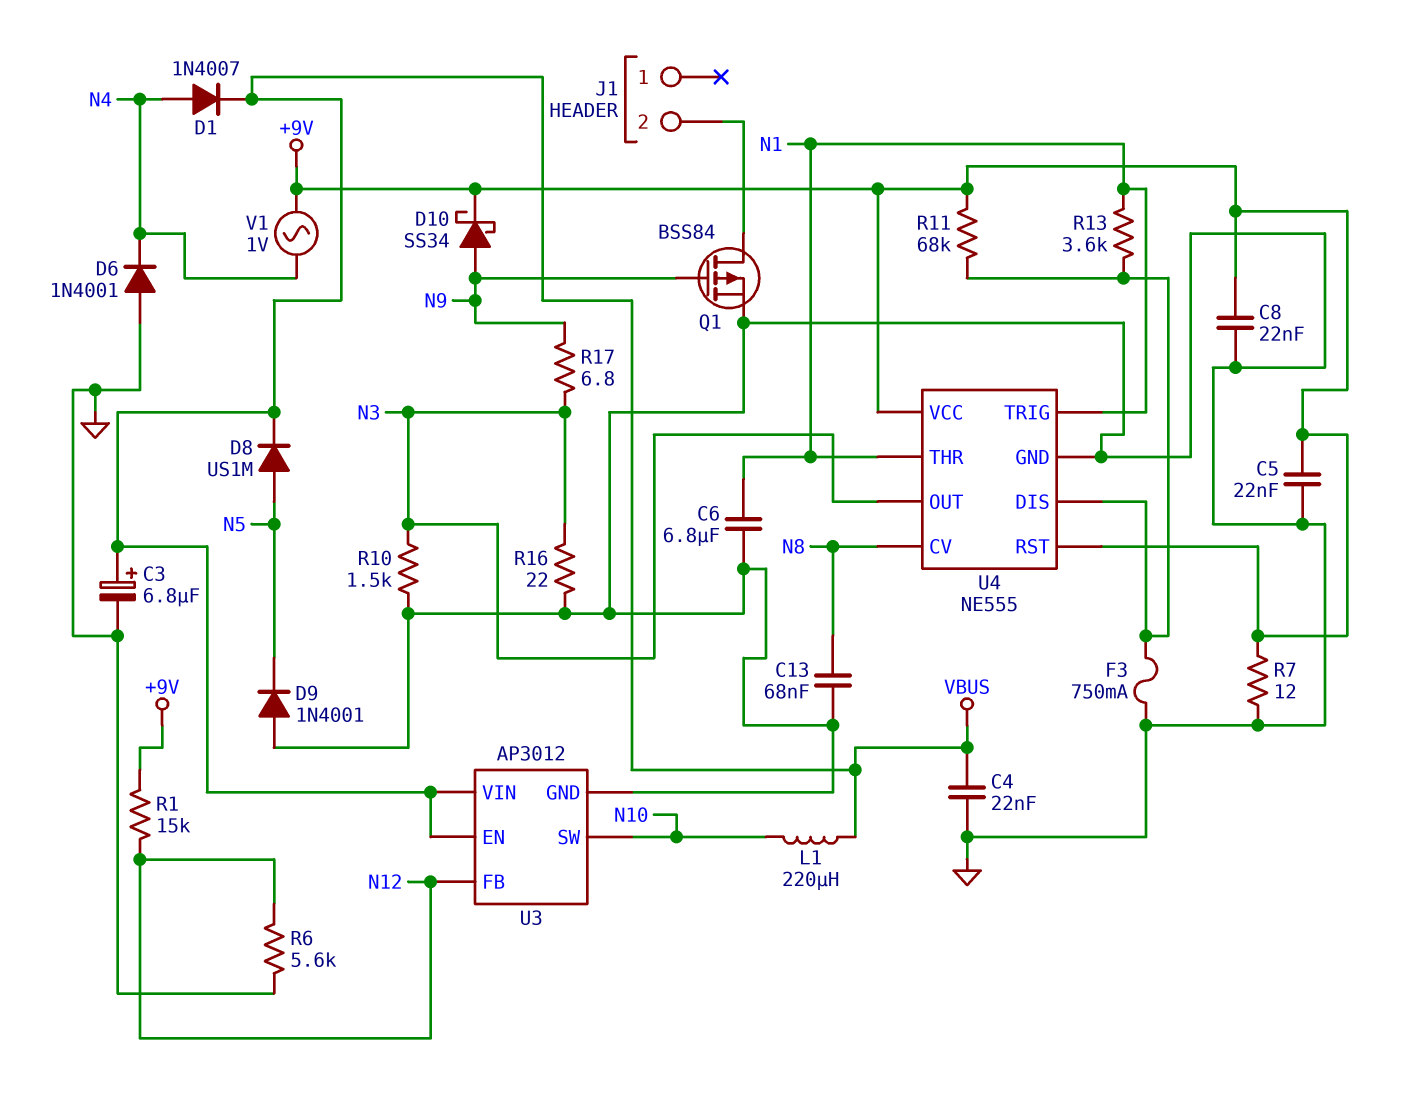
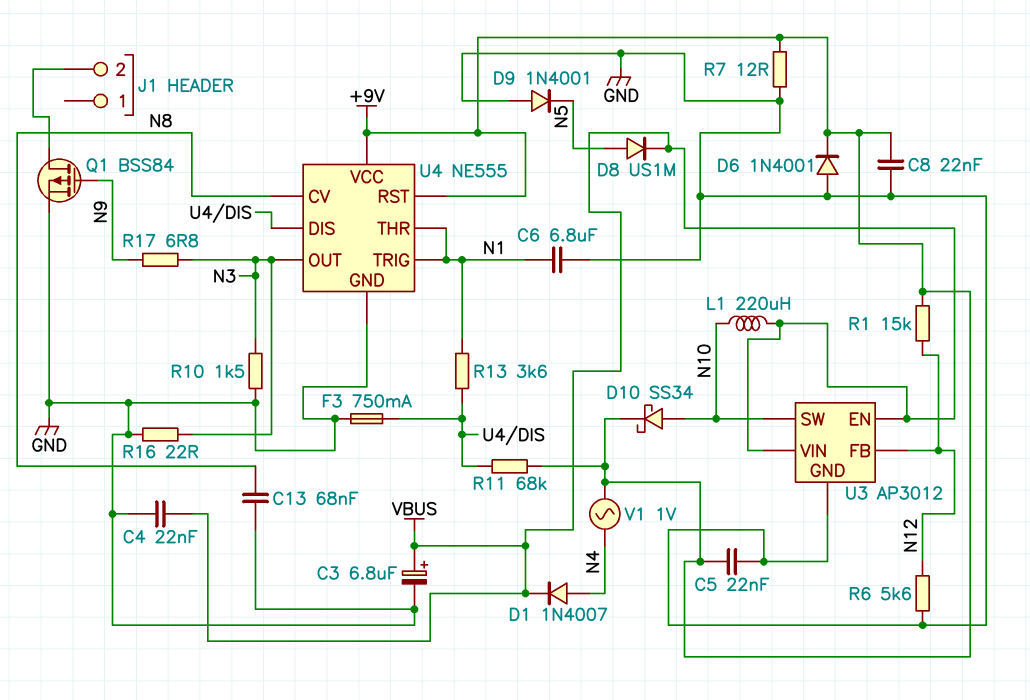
D6: diode 1N4001 (A GND, K N4) -> diode 1N4001 (A GND, K +9V)
D10: schottky SS34 (A N9, K +9V) -> schottky SS34 (A N10, K +9V)

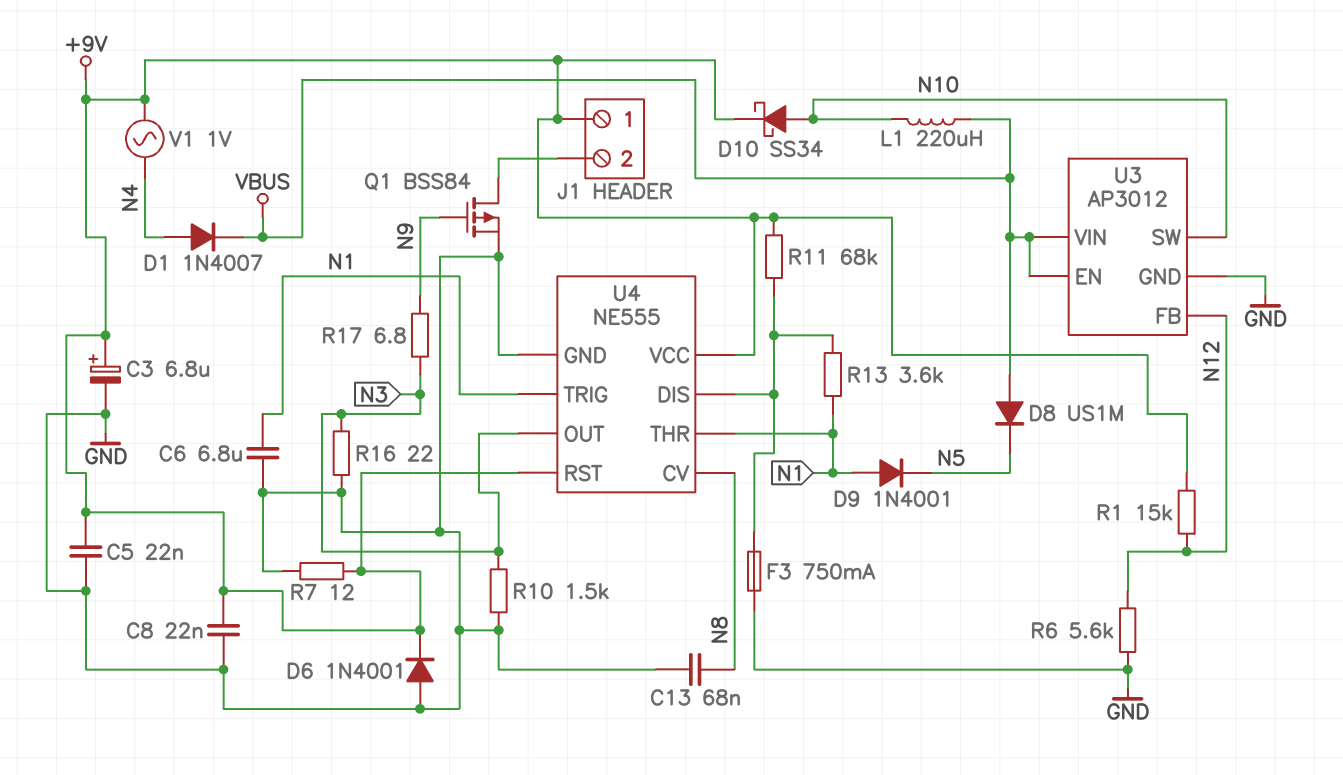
C3: 6.8uF (plus VBUS, minus GND) -> 6.8uF (plus +9V, minus GND)
C4: 22nF (GND, VBUS) -> none
D8: diode US1M (A N5, K VBUS) -> diode US1M (A VBUS, K N5)
D9: diode 1N4001 (A GND, K N5) -> diode 1N4001 (A N1, K N5)
J1 pin 1: none -> +9V

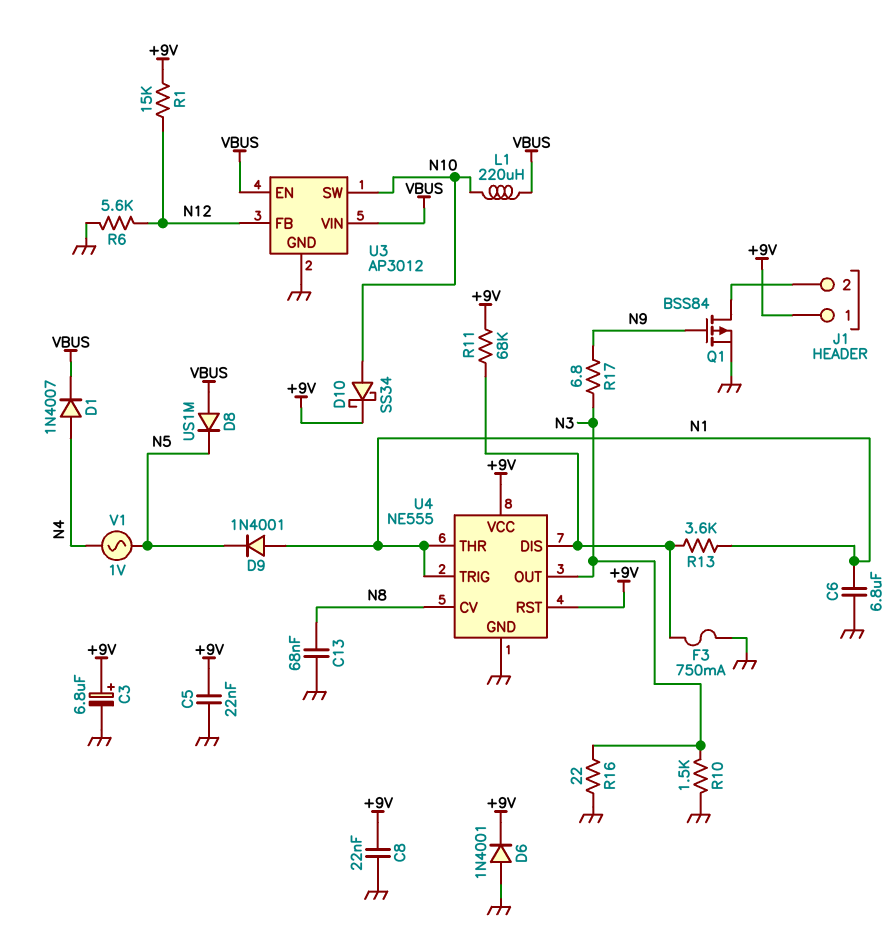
R7: 12 (+9V, GND) -> none
V1: AC 1V (+9V, N4) -> AC 1V (N4, N5)

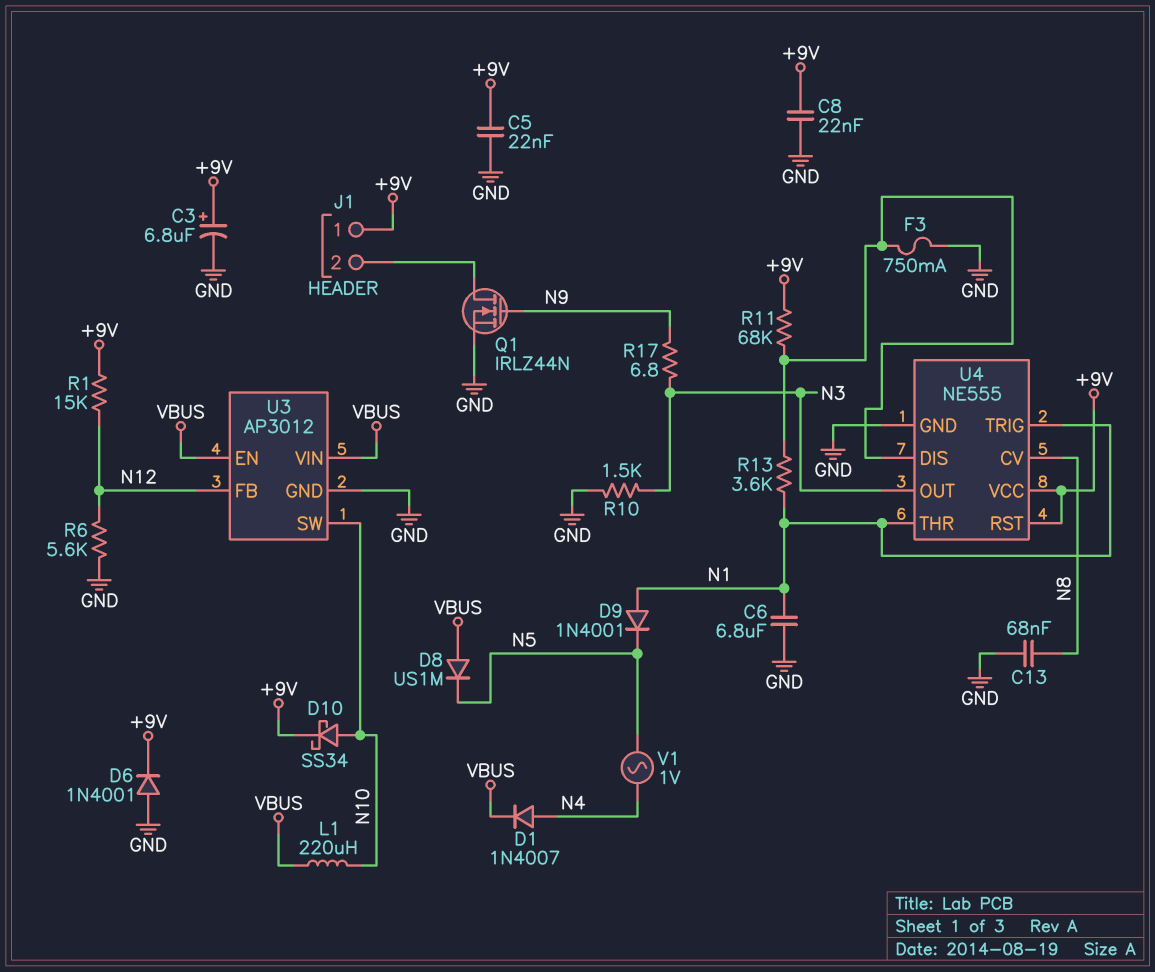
Q1: PMOS BSS84 (G N9, D J1/2, S GND) -> NMOS IRLZ44N (G N9, D J1/2, S GND)
R16: 22 (GND, N3) -> none

